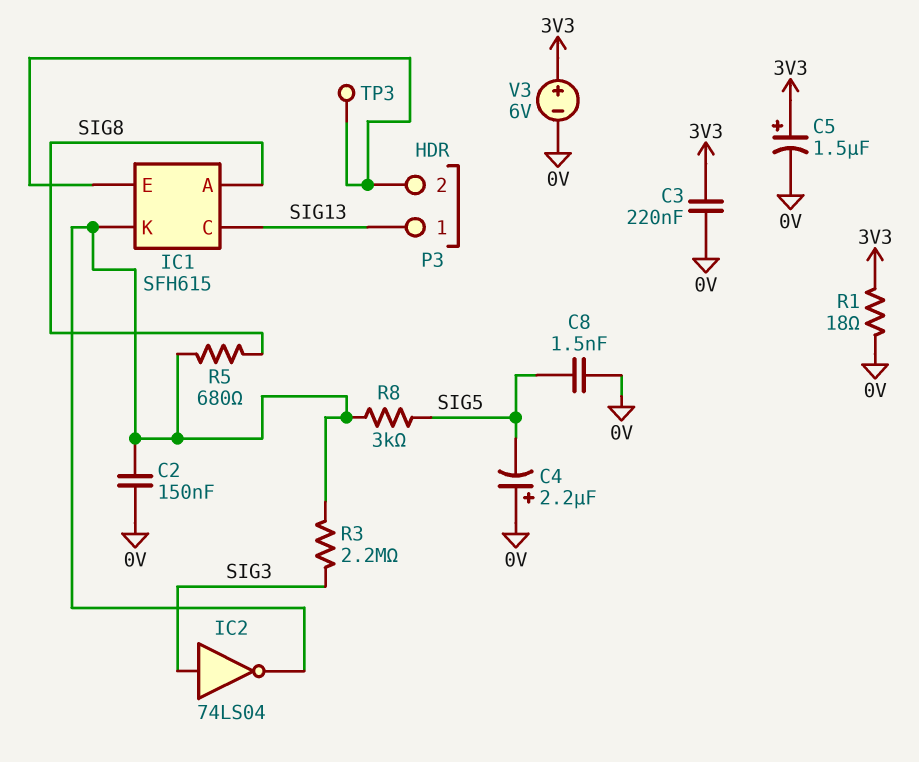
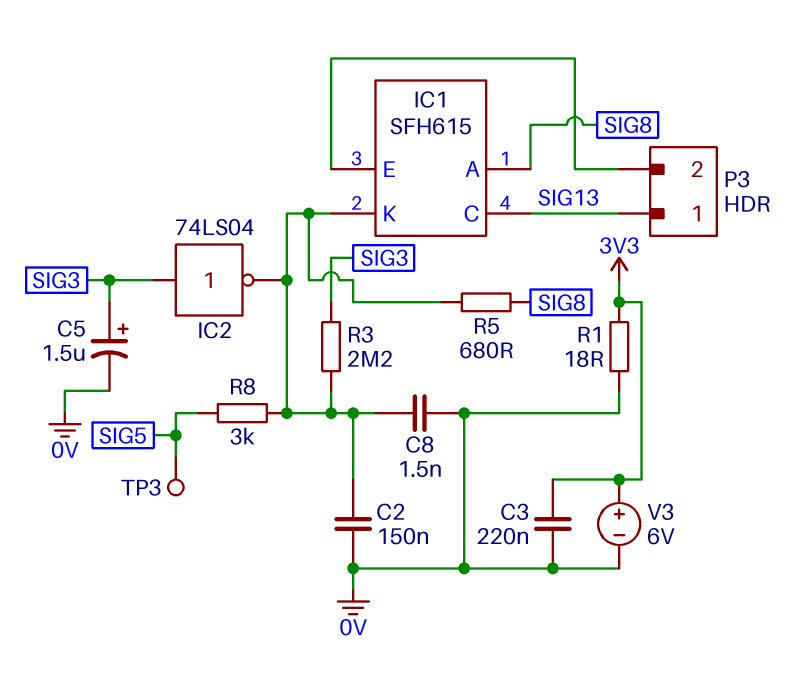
C4: 2.2uF (plus 0V, minus SIG5) -> none
C5: 1.5uF (plus 3V3, minus 0V) -> 1.5uF (plus SIG3, minus 0V)
C8: 1.5nF (0V, SIG5) -> 1.5nF (0V, IC1/K)
TP3: test point (IC1/E) -> test point (SIG5)

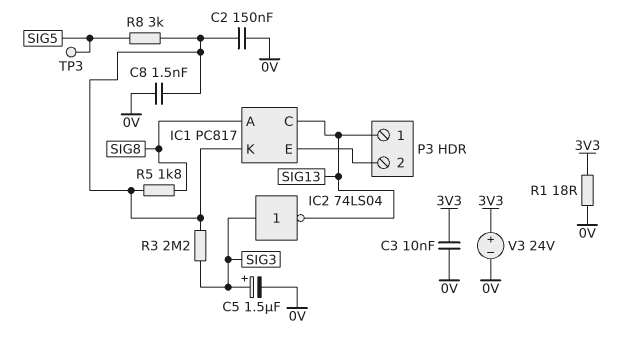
C3: 220nF (0V, 3V3) -> 10nF (0V, 3V3)
IC1: SFH615 -> PC817
IC2: NOT 74LS04 (in SIG3, out IC1/K) -> NOT 74LS04 (in SIG3, out SIG13)
R5: 680 (IC1/K, SIG8) -> 1.8k (IC1/K, SIG8)
V3: 6V (plus 3V3, minus 0V) -> 24V (plus 3V3, minus 0V)

